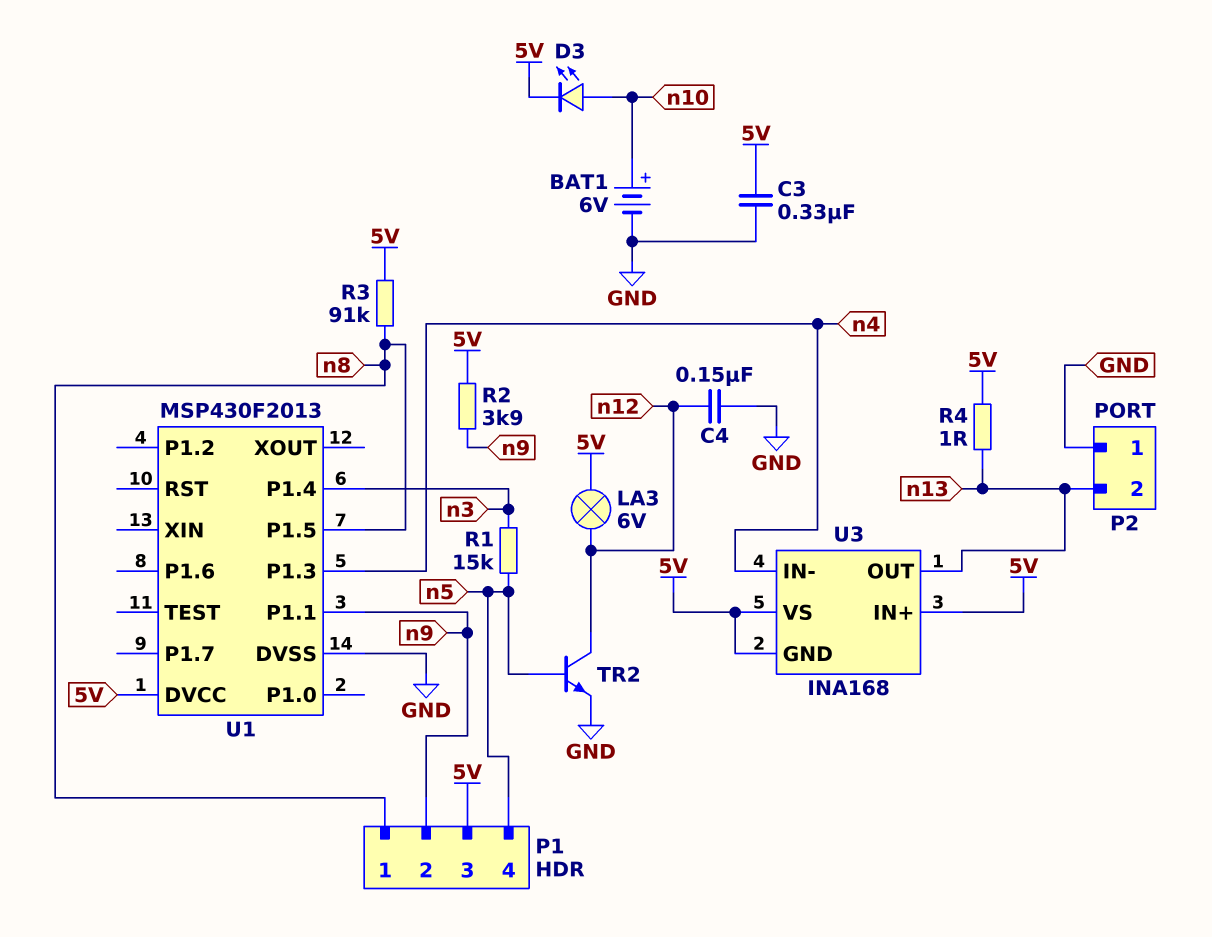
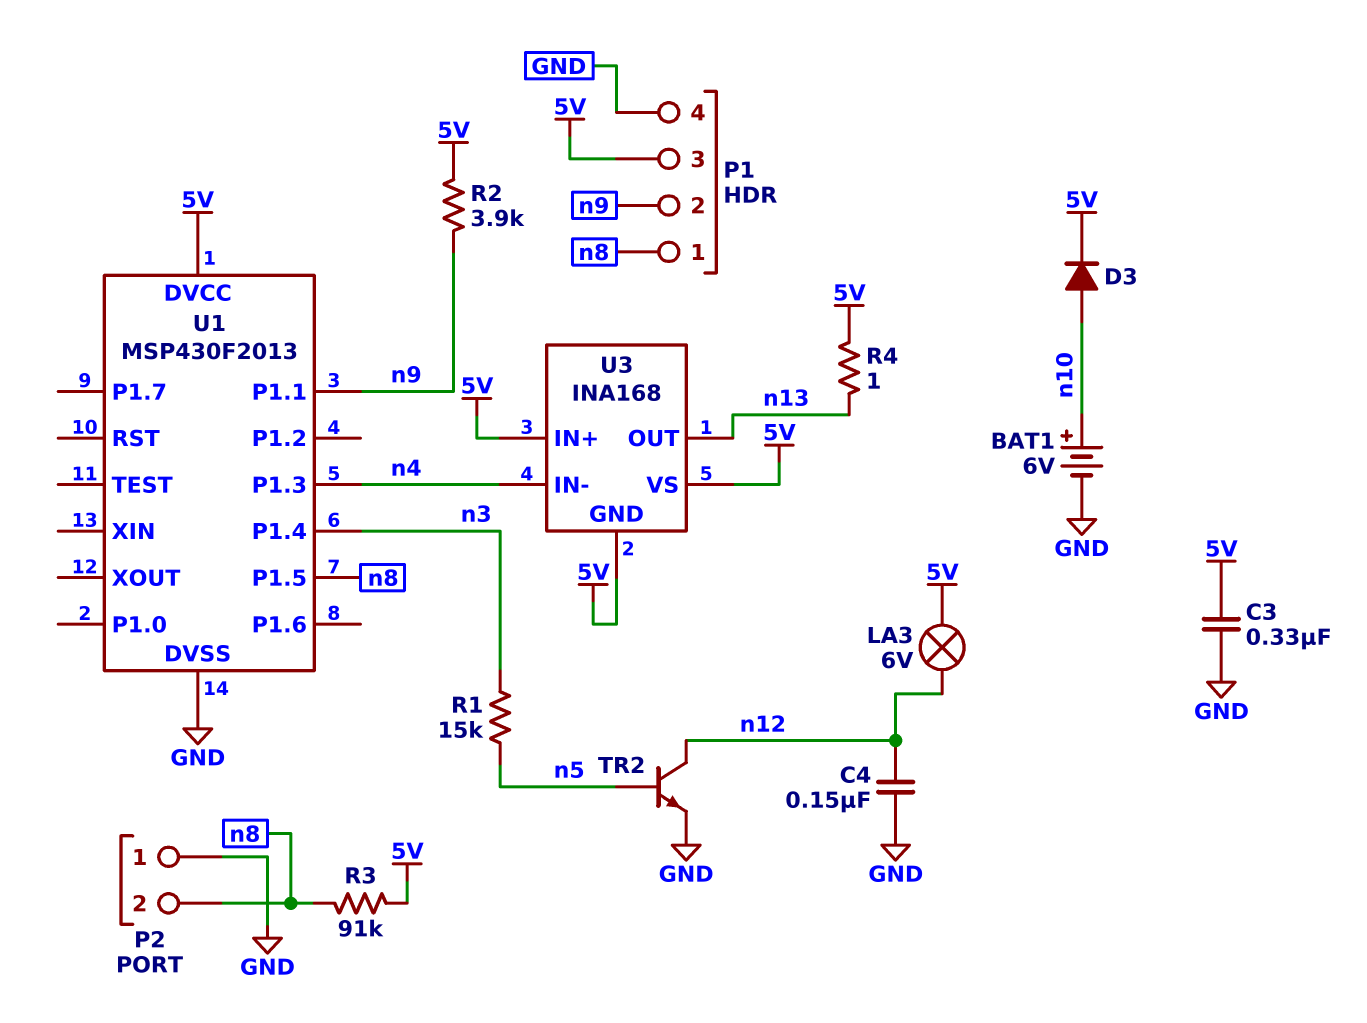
D3: LED (A n10, K 5V) -> diode (A n10, K 5V)
P1 pin 4: n5 -> GND
P2 pin 2: n13 -> n8

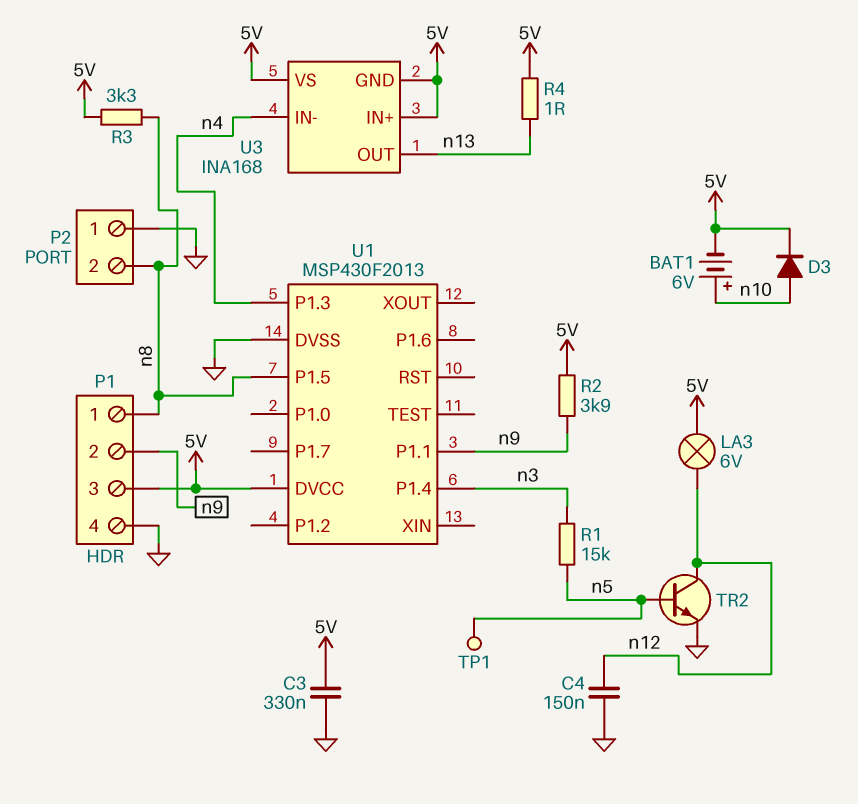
BAT1: 6V (plus n10, minus GND) -> 6V (plus n10, minus 5V)
R3: 91k (5V, n8) -> 3.3k (5V, n8)
TP1: none -> test point (n5)

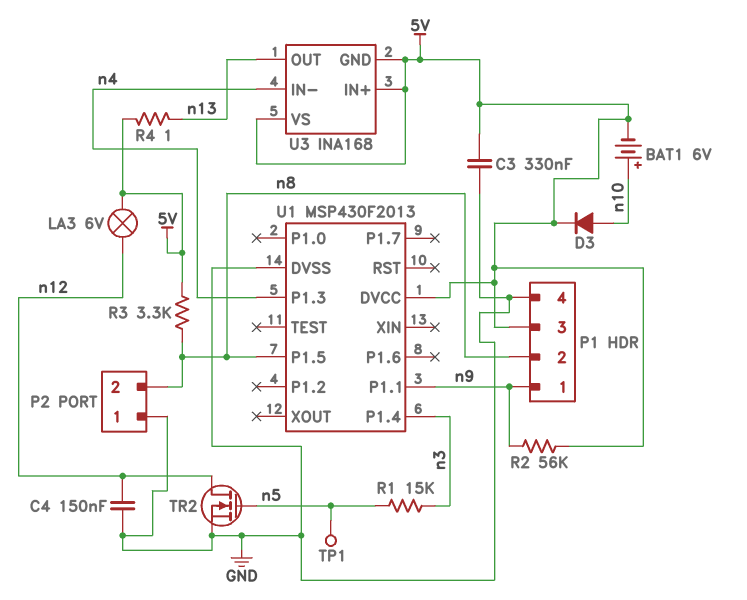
P1 pin 1: n8 -> n9
P1 pin 2: n9 -> n8
R2: 3.9k (5V, n9) -> 56k (5V, n9)
TR2: NPN (B n5, C n12, E GND) -> NMOS (G n5, D n12, S GND)

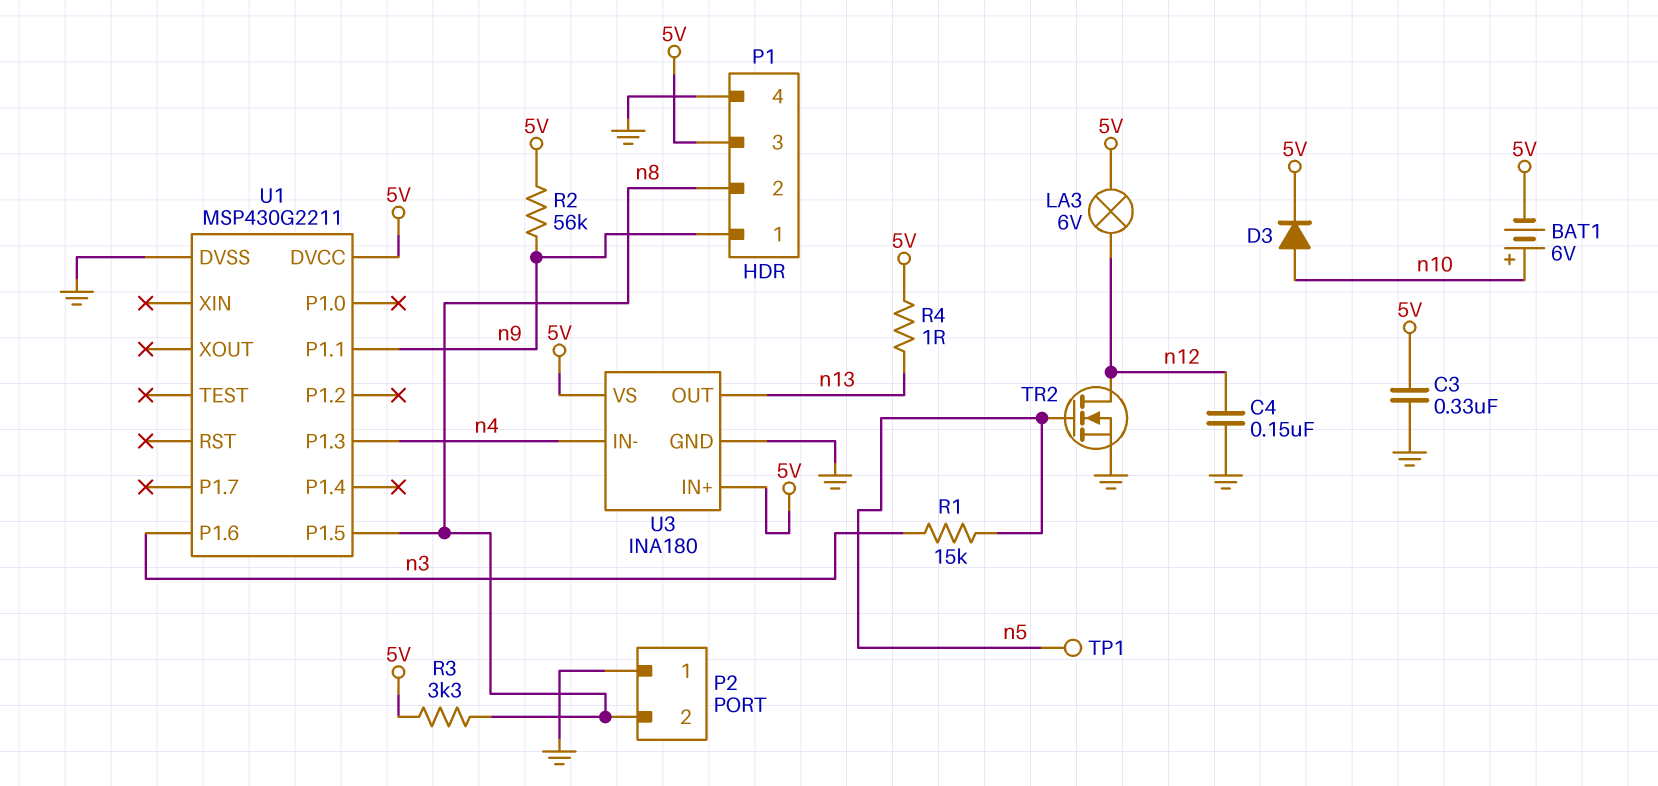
U1: MSP430F2013 -> MSP430G2211
U1 pin P1.4: n3 -> none
U1 pin P1.6: none -> n3
U3: INA168 -> INA180
U3 pin GND: 5V -> GND

